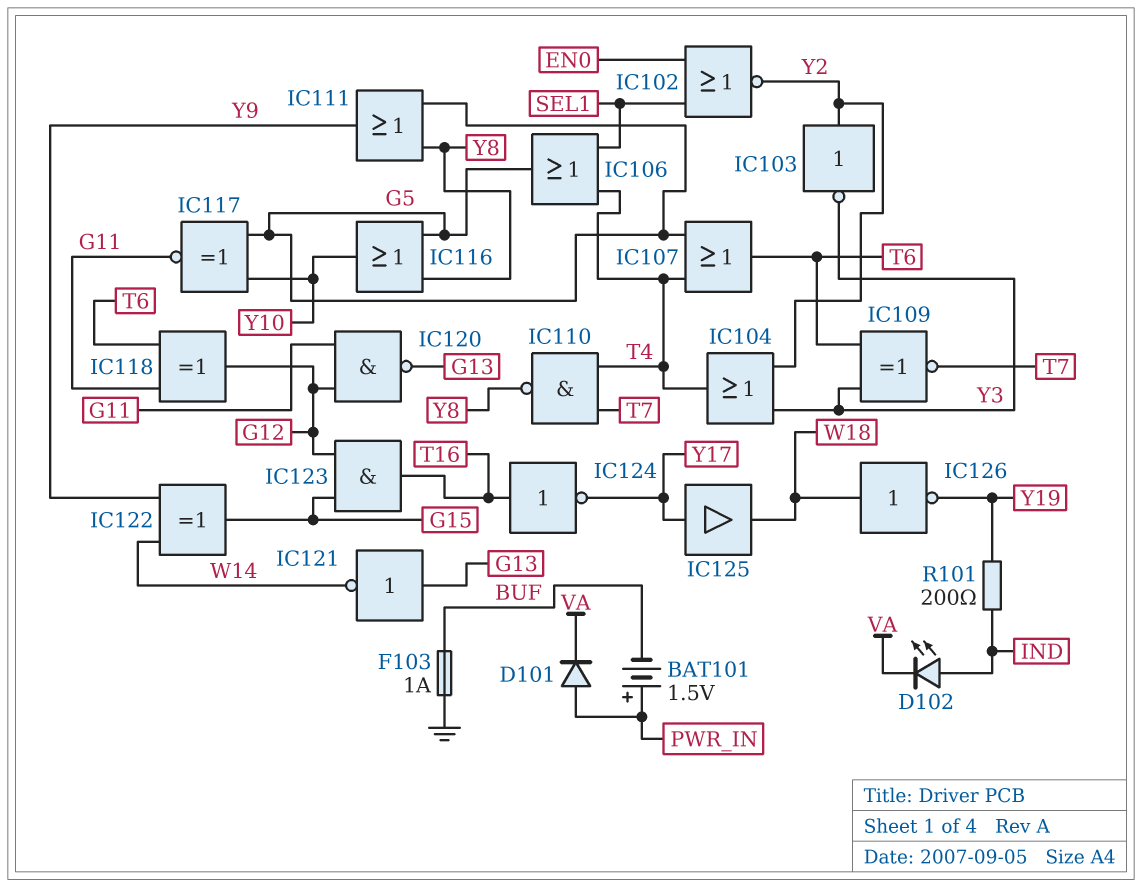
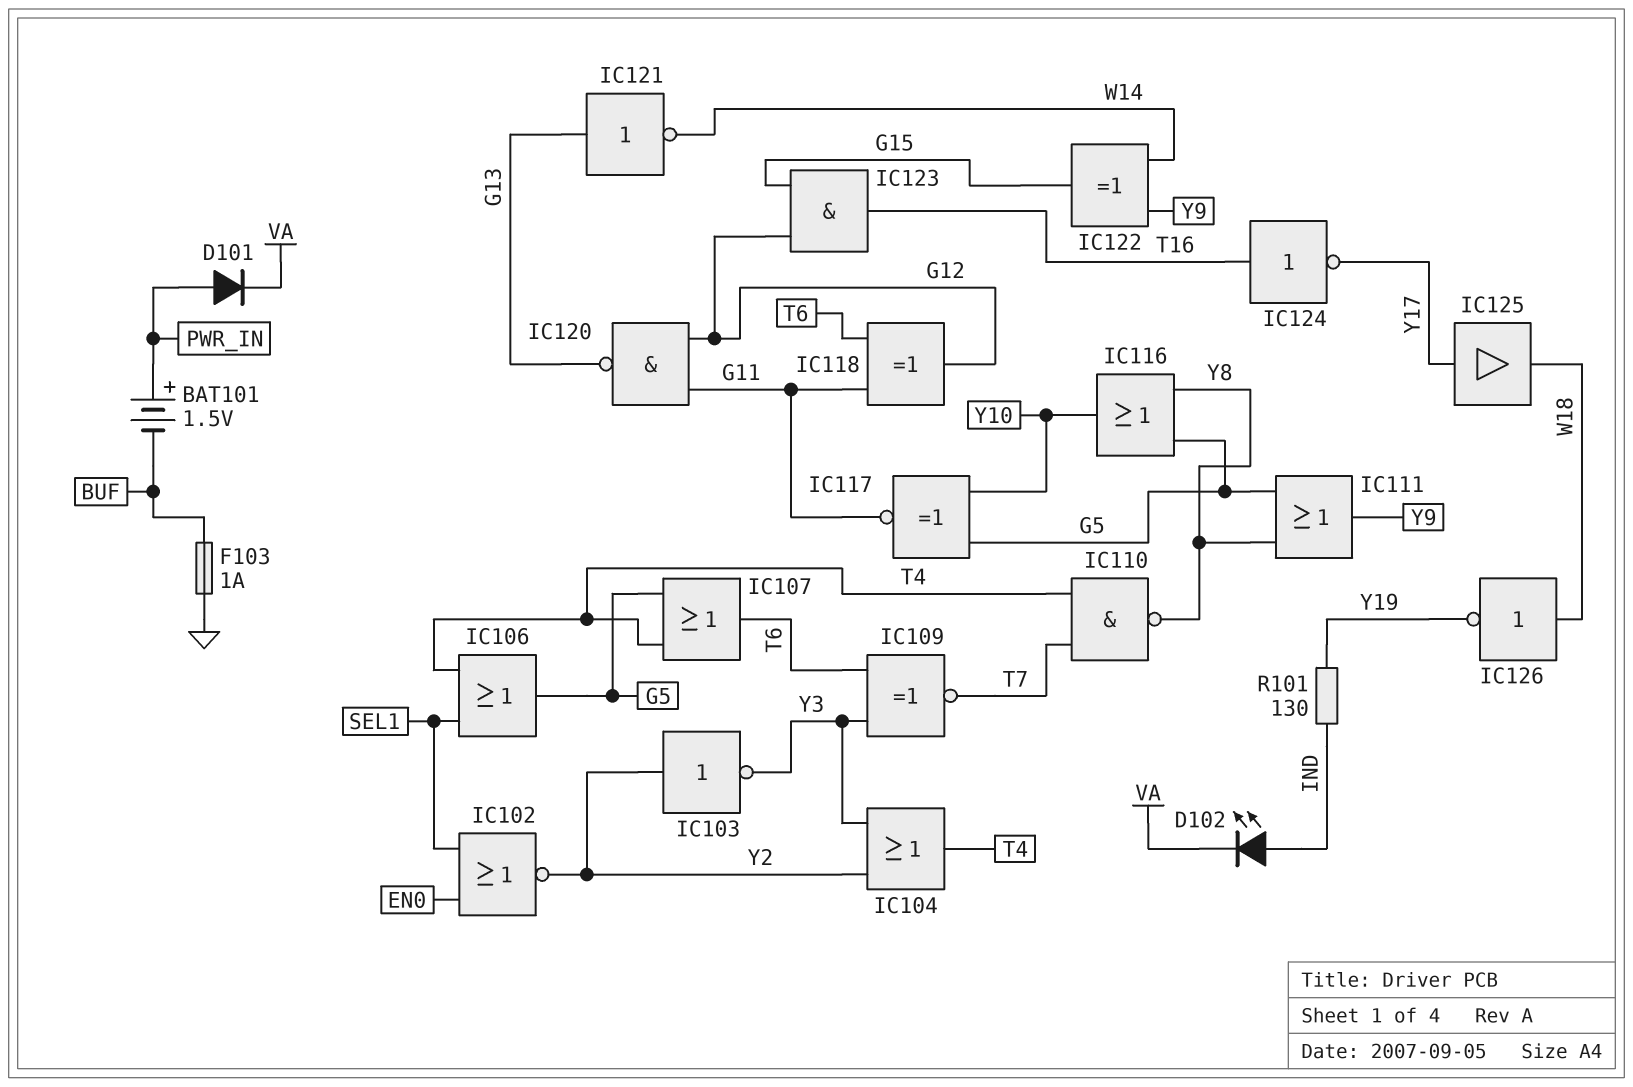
R101: 200 (IND, Y19) -> 130 (IND, Y19)

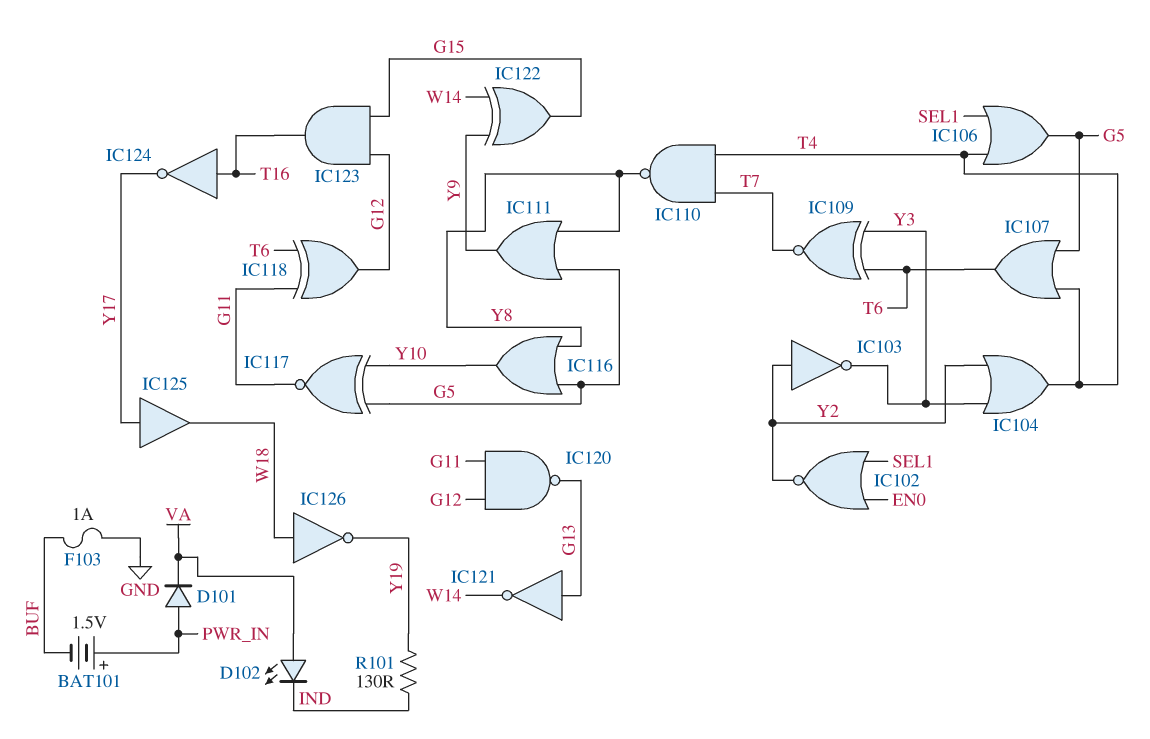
D102: LED (A IND, K VA) -> LED (A VA, K IND)

